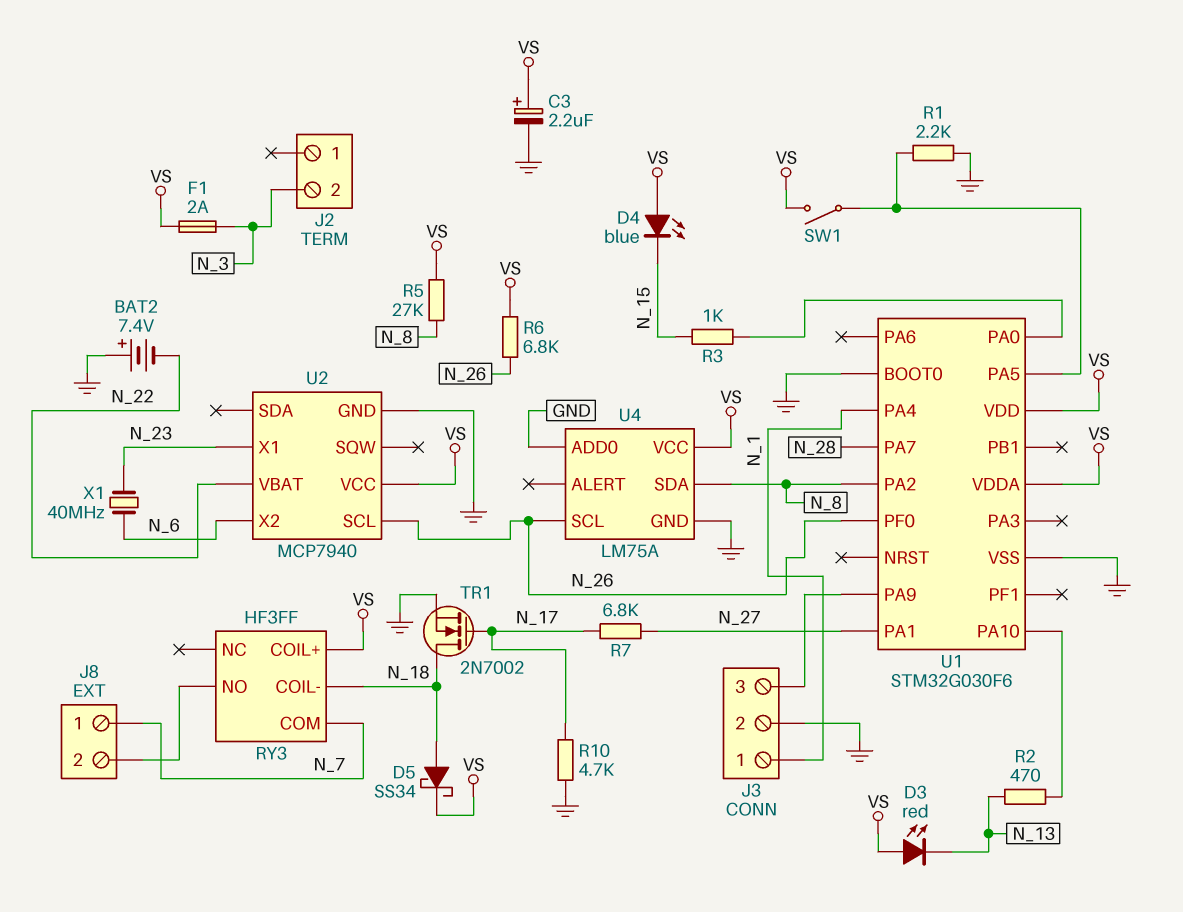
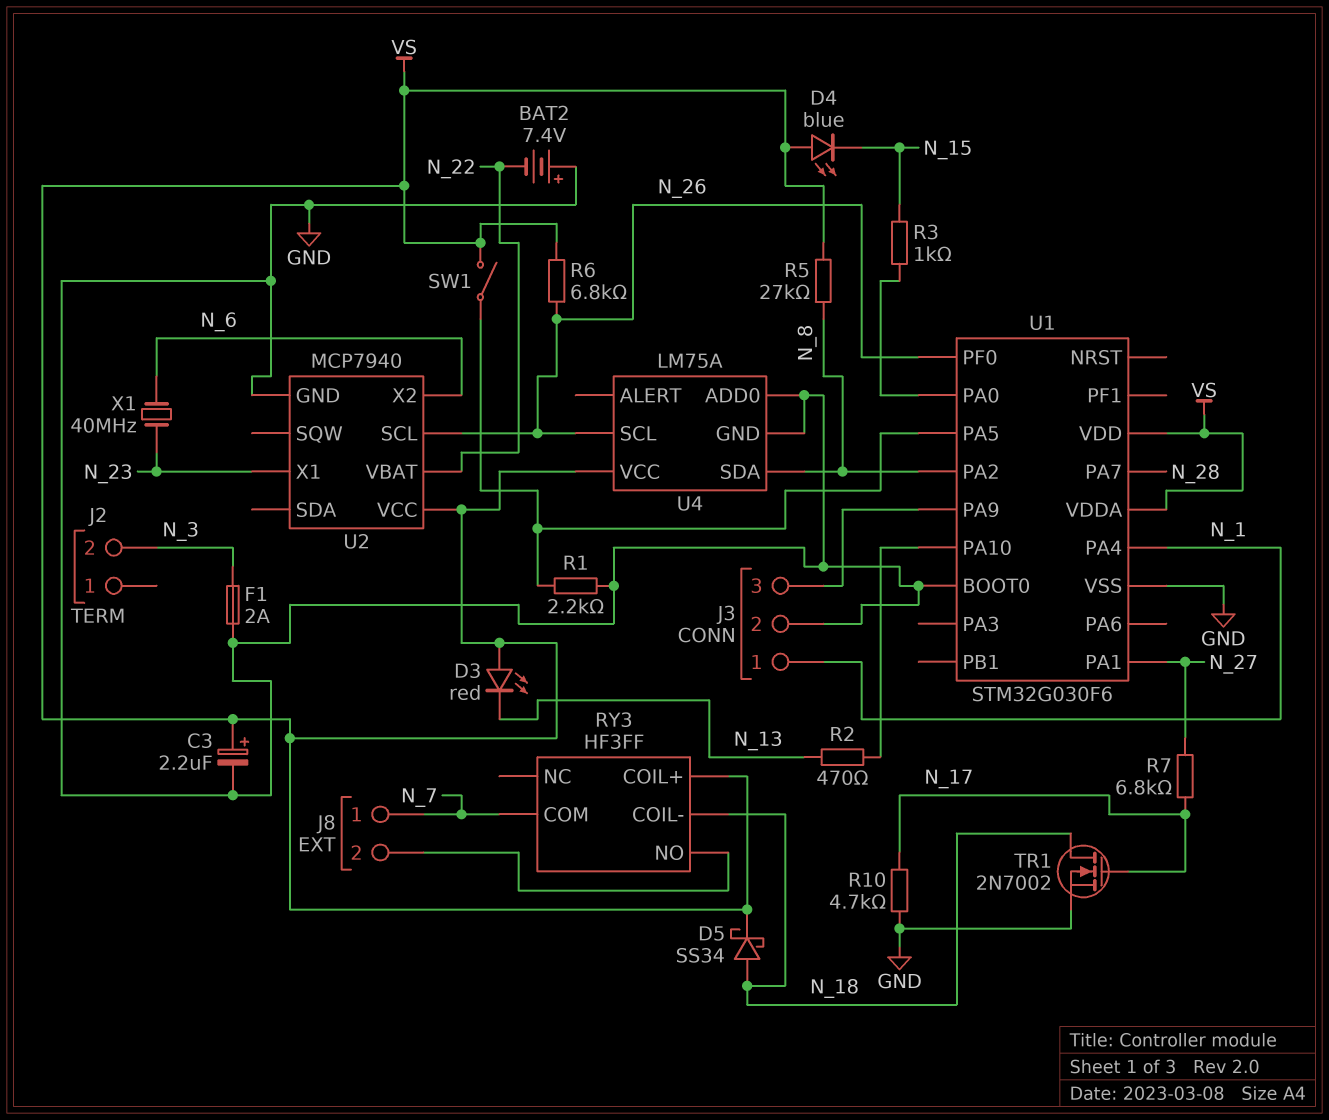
F1: 2A (N_3, VS) -> 2A (GND, N_3)

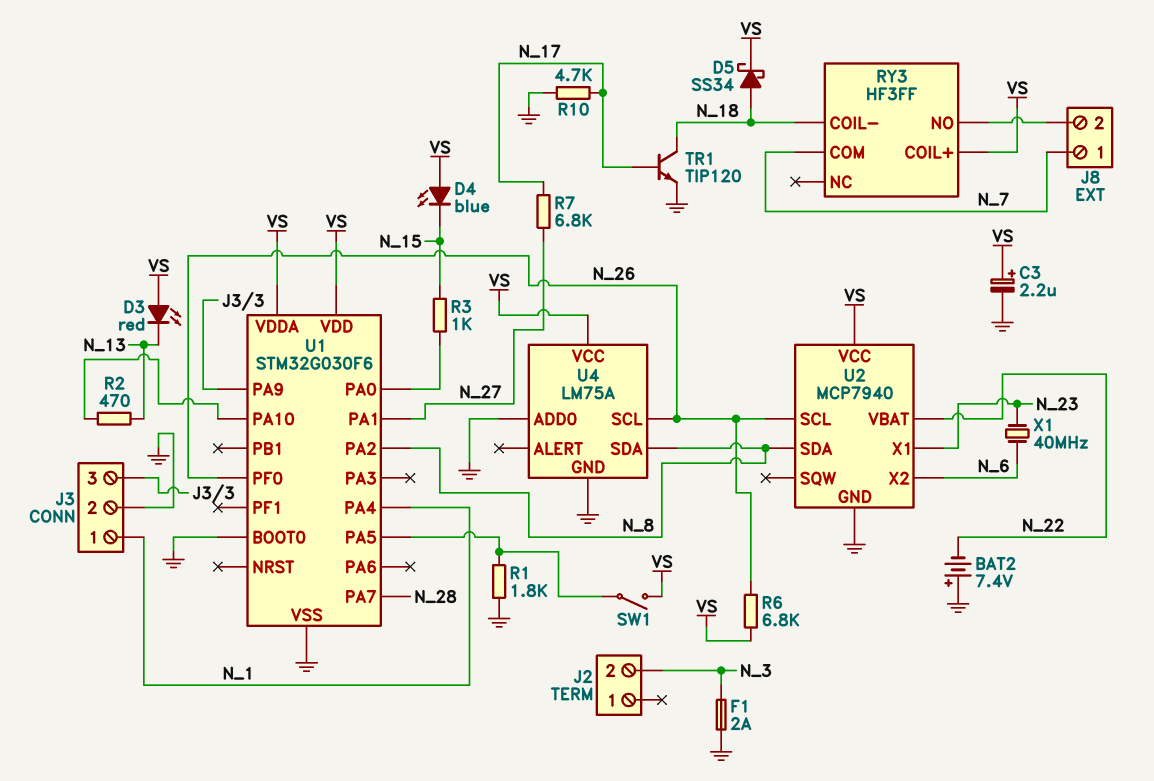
R1: 2.2k (GND, U1/PA5) -> 1.8k (GND, U1/PA5)
R5: 27k (N_8, VS) -> none
TR1: NMOS 2N7002 (G N_17, D N_18, S GND) -> NPN TIP120 (B N_17, C N_18, E GND)
U2 pin SDA: none -> N_8

